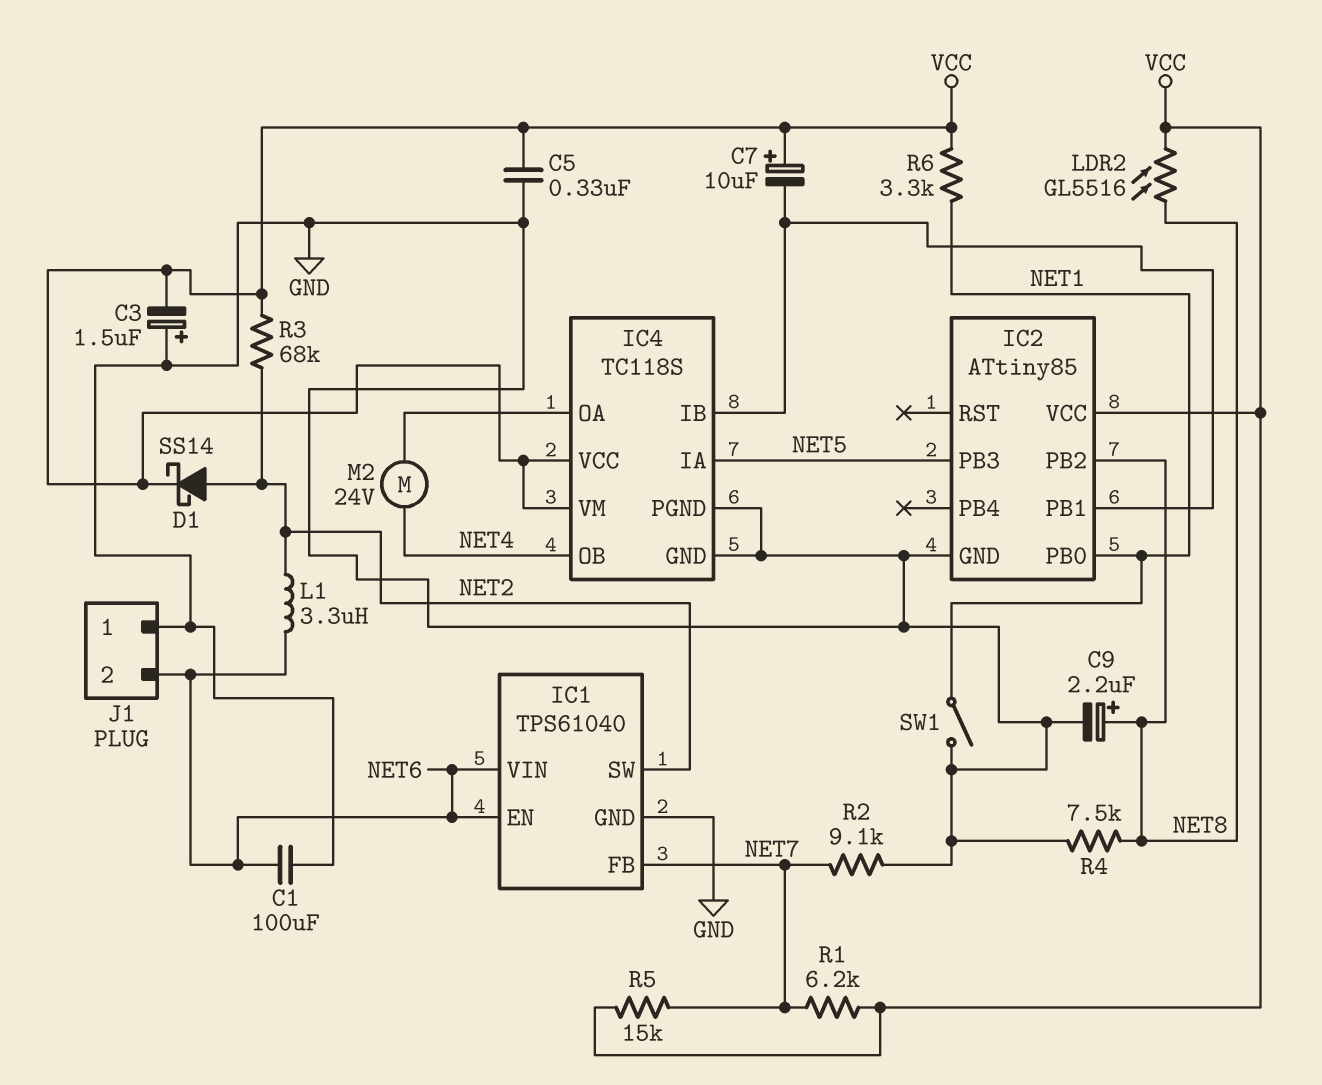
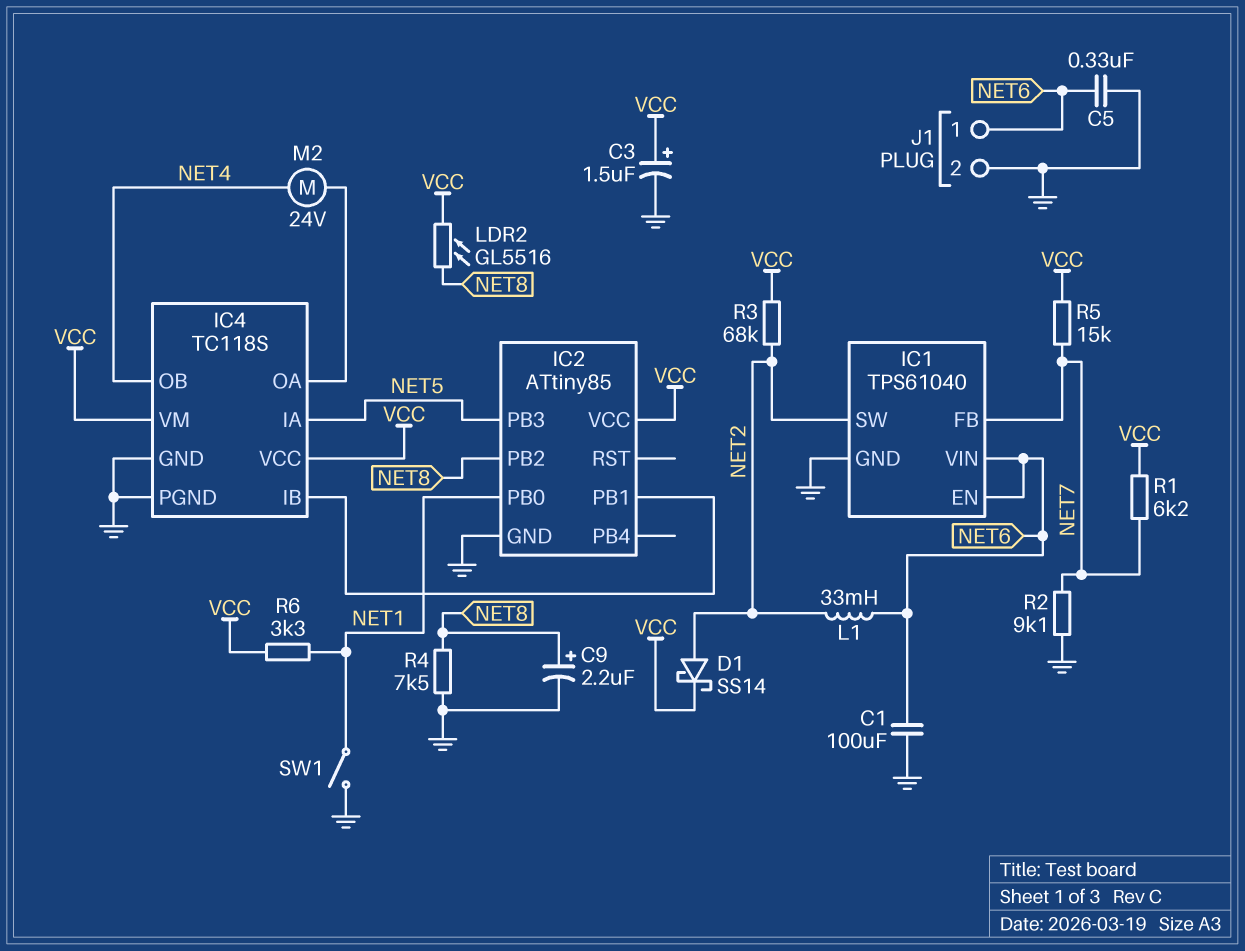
C3: 1.5uF (plus GND, minus VCC) -> 1.5uF (plus VCC, minus GND)
C5: 330nF (GND, VCC) -> 330nF (GND, NET6)
C7: 10uF (plus VCC, minus IC2/PB1) -> none
J1 pin 1: GND -> NET6
J1 pin 2: NET6 -> GND
L1: 3.3uH (NET2, NET6) -> 33mH (NET2, NET6)

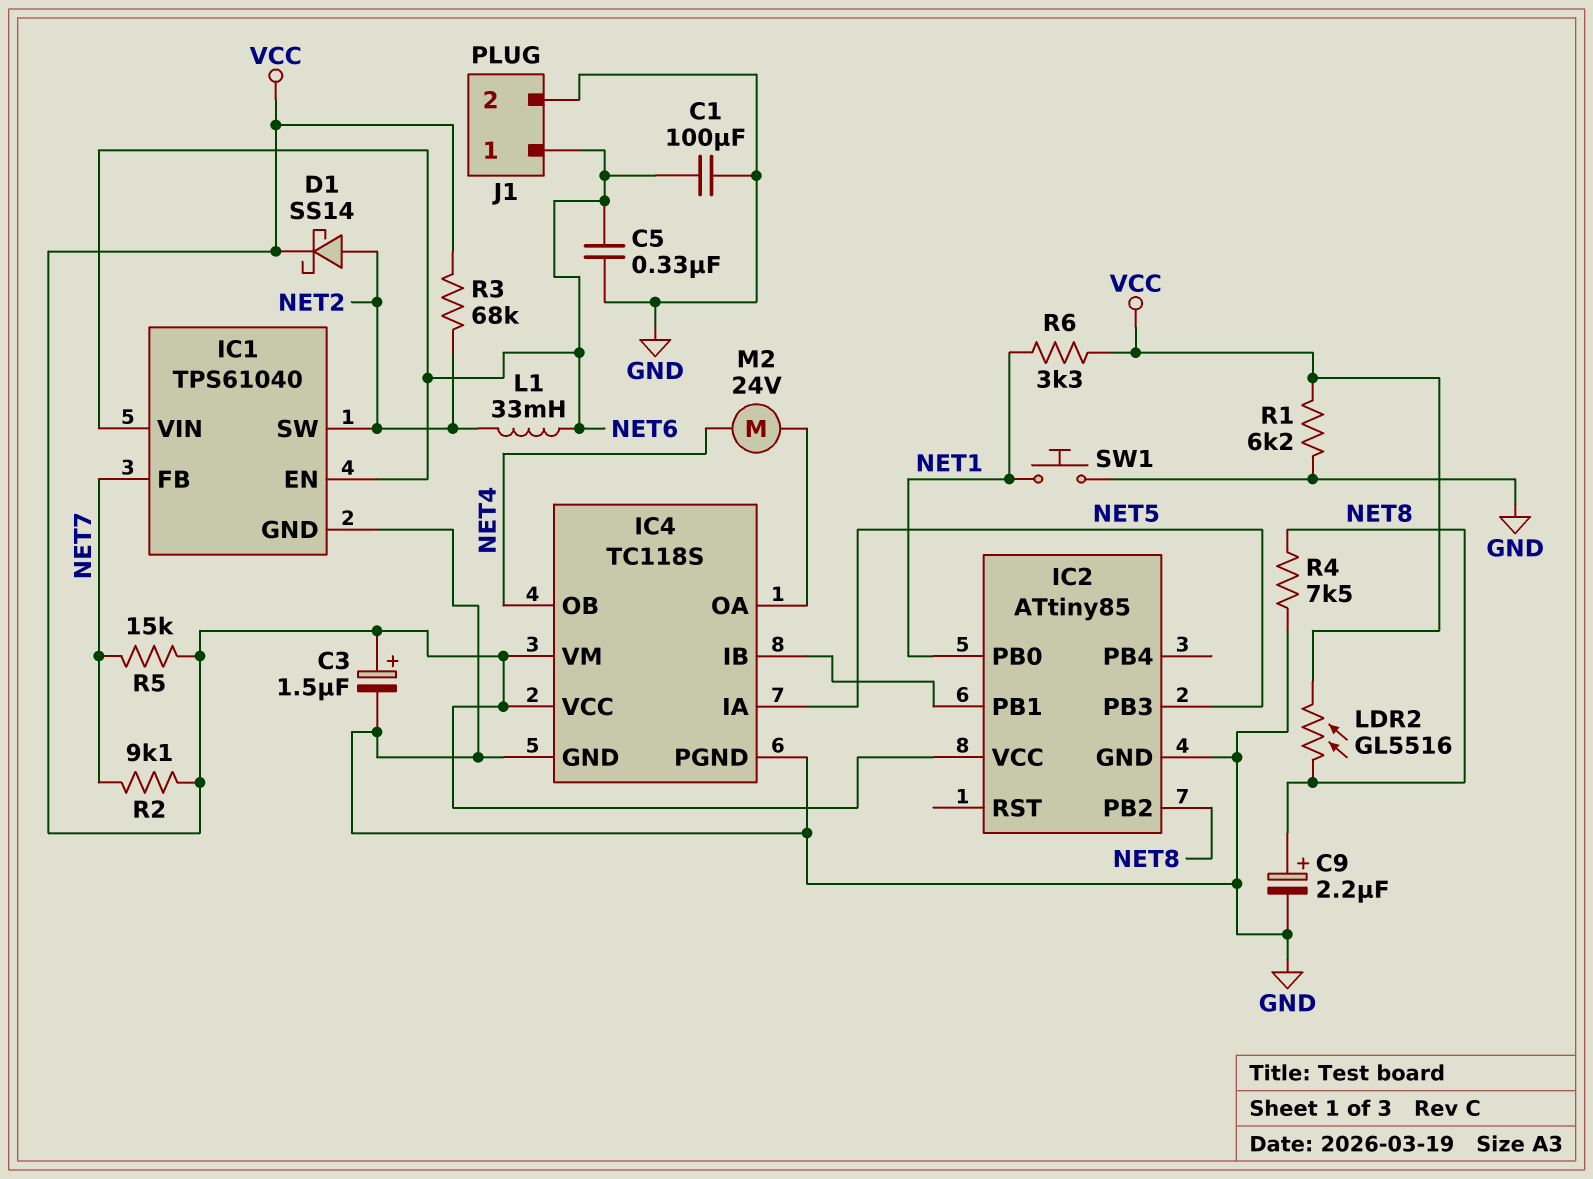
R1: 6.2k (NET7, VCC) -> 6.2k (GND, VCC)
R2: 9.1k (GND, NET7) -> 9.1k (NET7, VCC)
SW1: switch (GND, NET1) -> button (GND, NET1)

